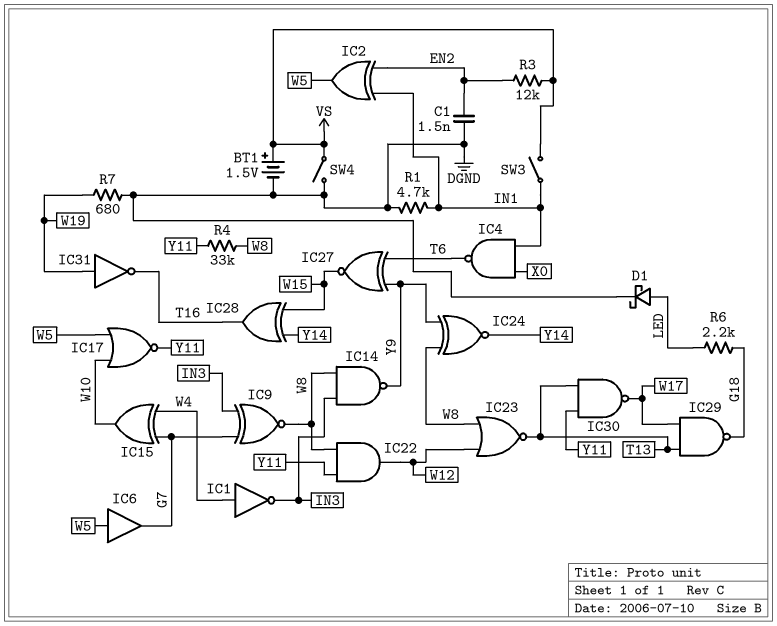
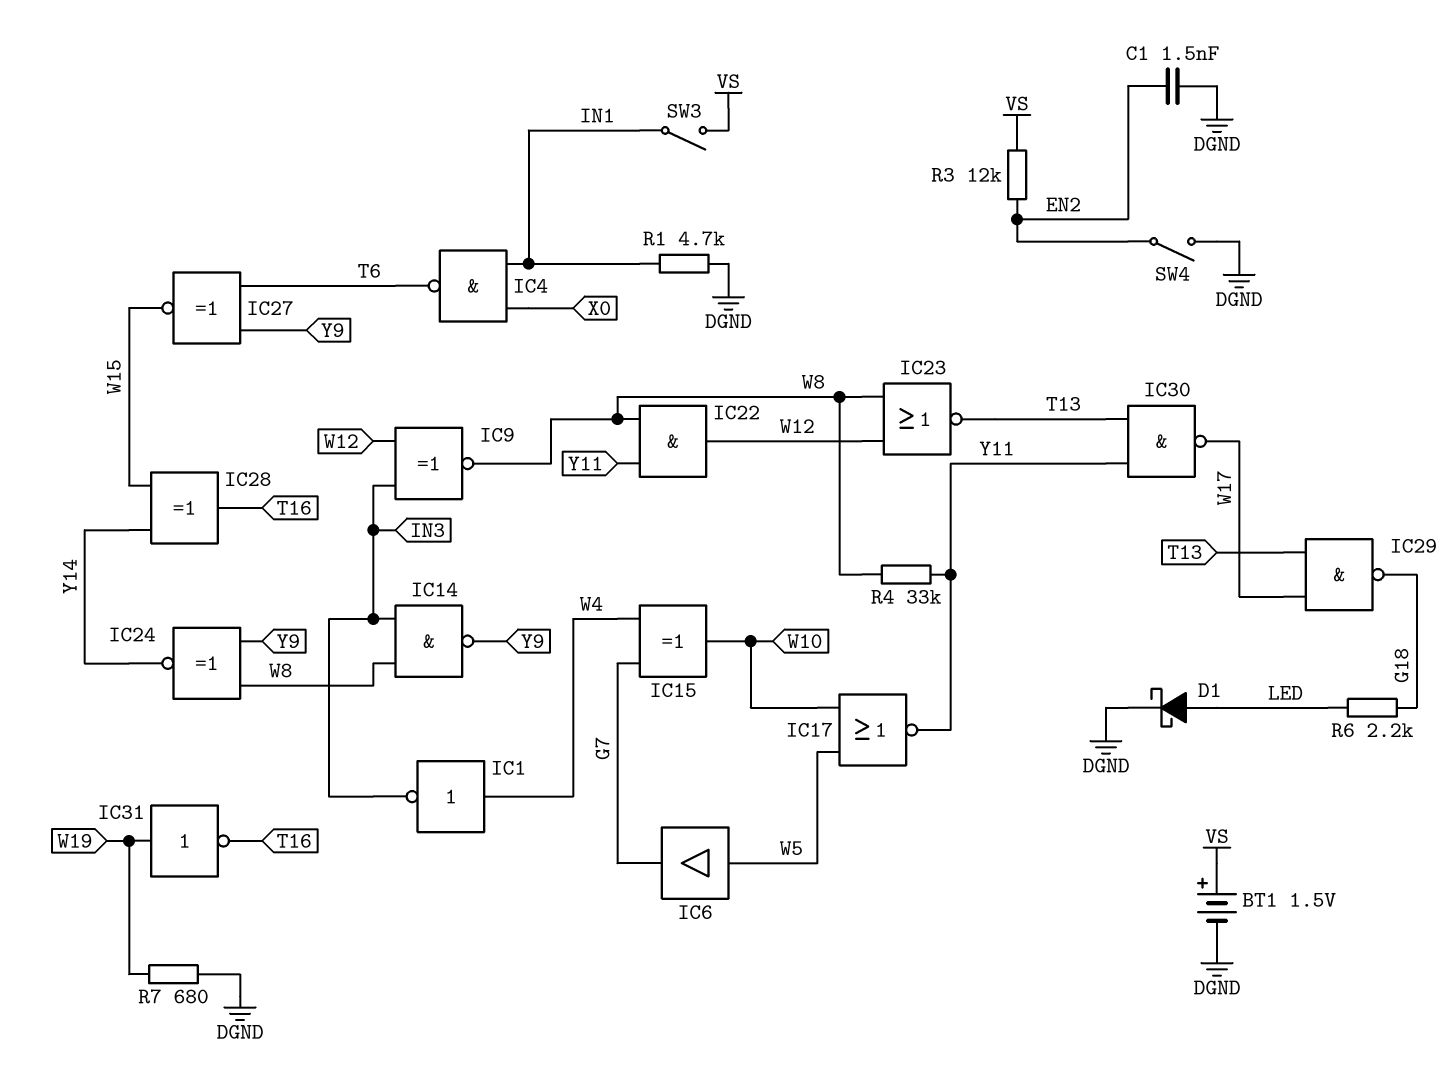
IC2: XOR (in EN2, in IN1, out W5) -> none
IC9: XNOR (in G7, in IN3, out W8) -> XNOR (in IN3, in W12, out W8)
SW4: switch (DGND, VS) -> switch (DGND, EN2)

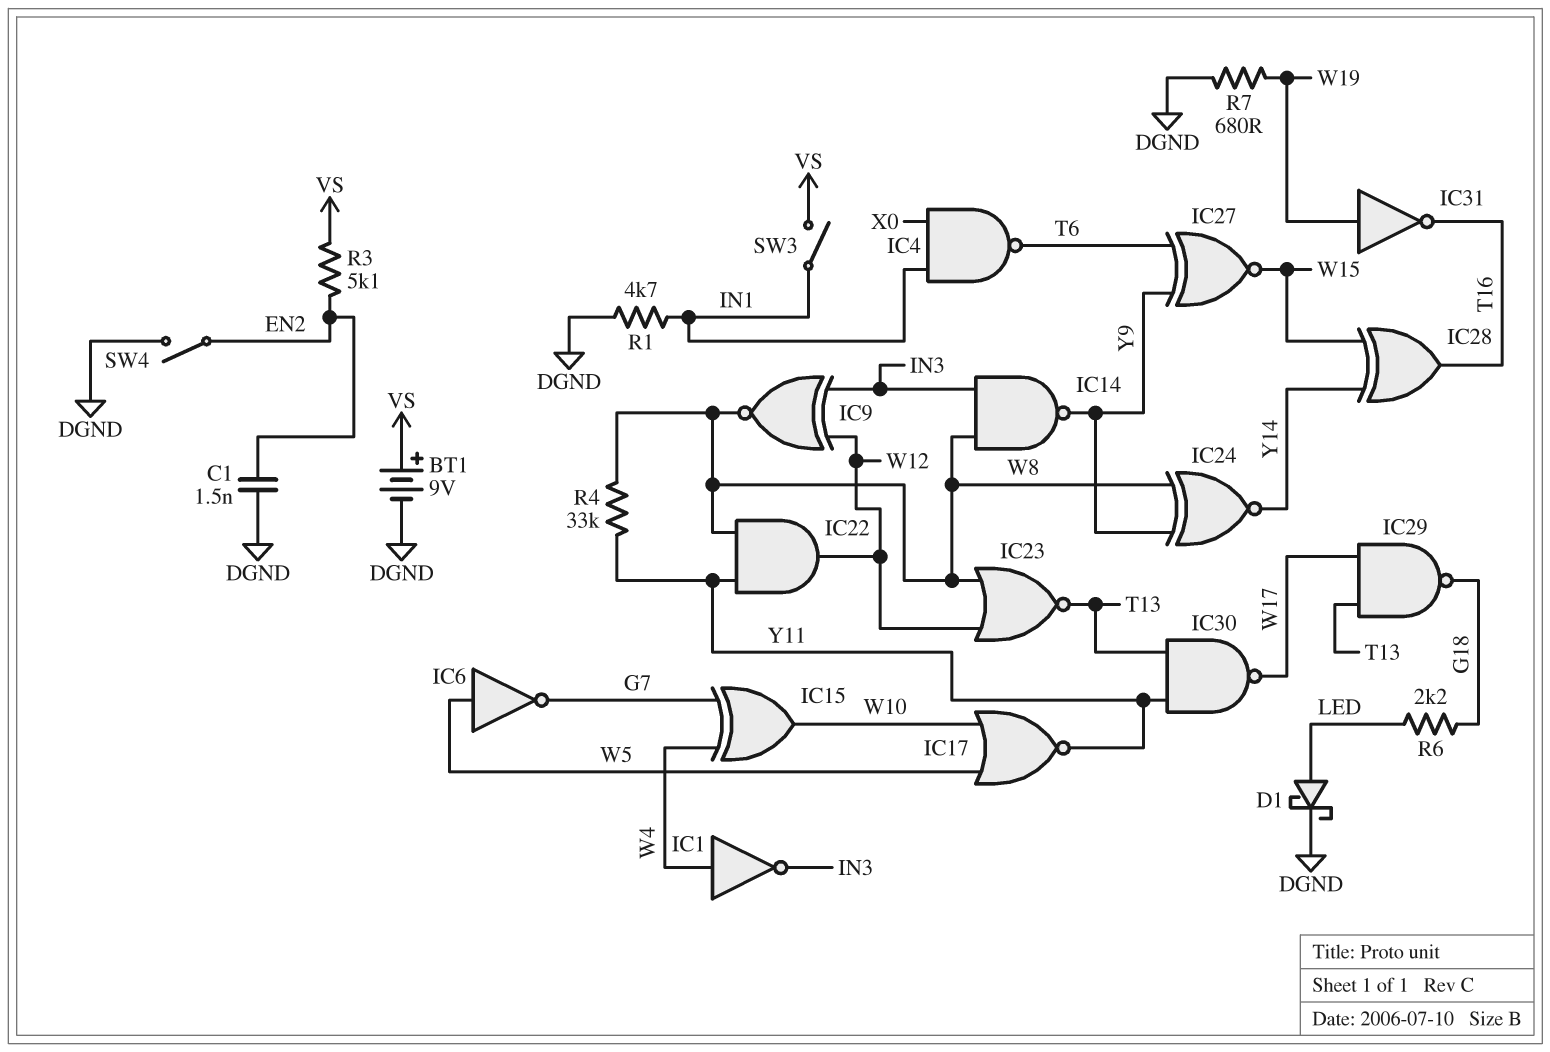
BT1: 1.5V (plus VS, minus DGND) -> 9V (plus VS, minus DGND)
IC6: buffer (in W5, out G7) -> NOT (in W5, out G7)
R3: 12k (EN2, VS) -> 5.1k (EN2, VS)

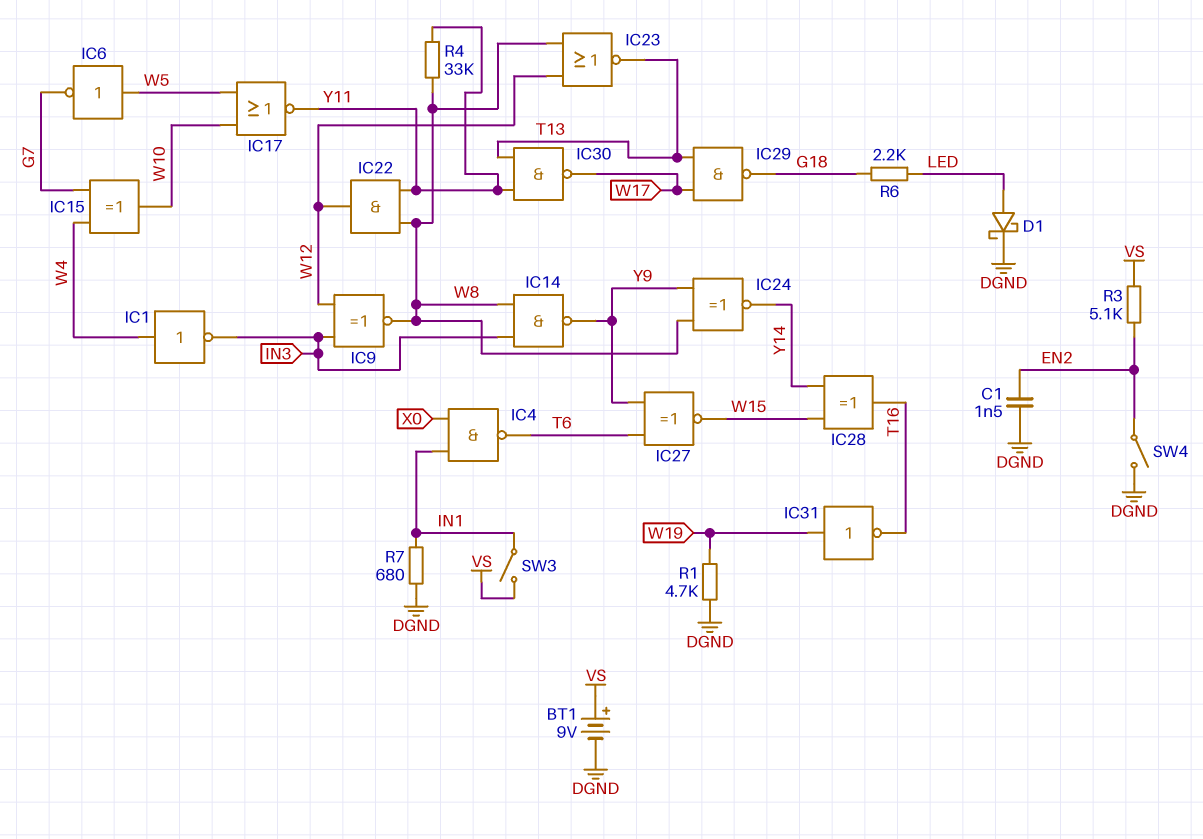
R1: 4.7k (DGND, IN1) -> 4.7k (DGND, W19)
R7: 680 (DGND, W19) -> 680 (DGND, IN1)

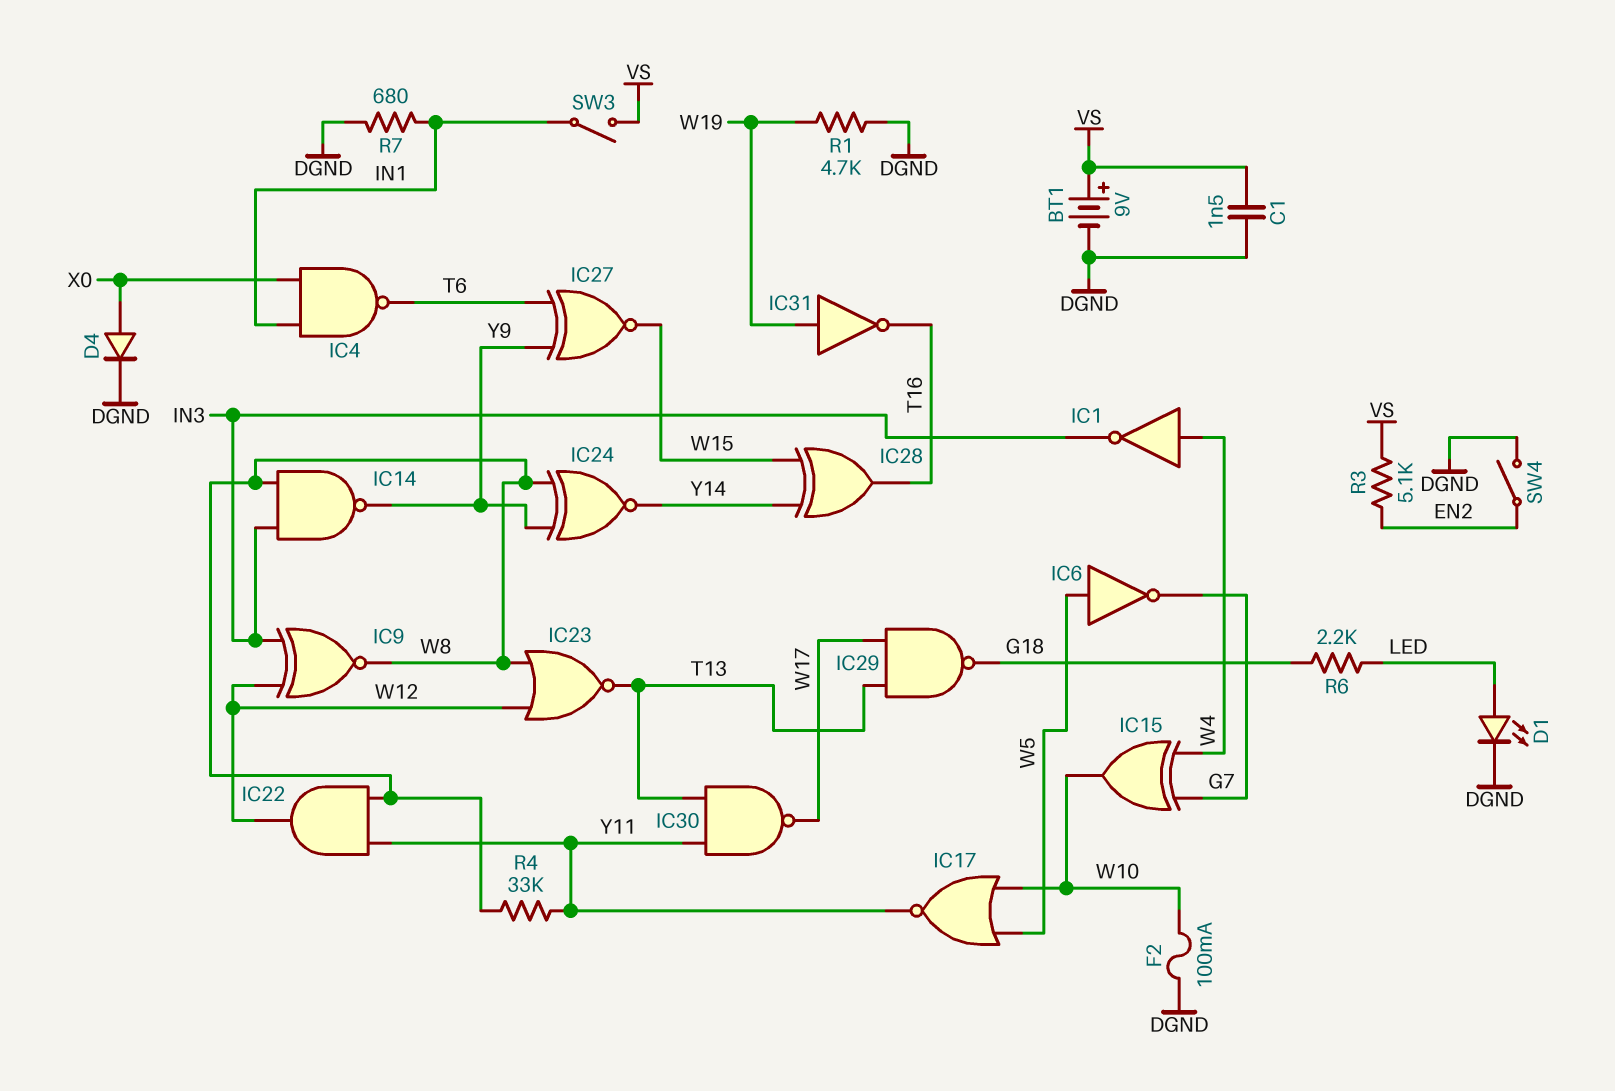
C1: 1.5nF (DGND, EN2) -> 1.5nF (DGND, VS)
D1: schottky (A LED, K DGND) -> LED (A LED, K DGND)
D4: none -> diode (A X0, K DGND)
F2: none -> 100mA (DGND, W10)

